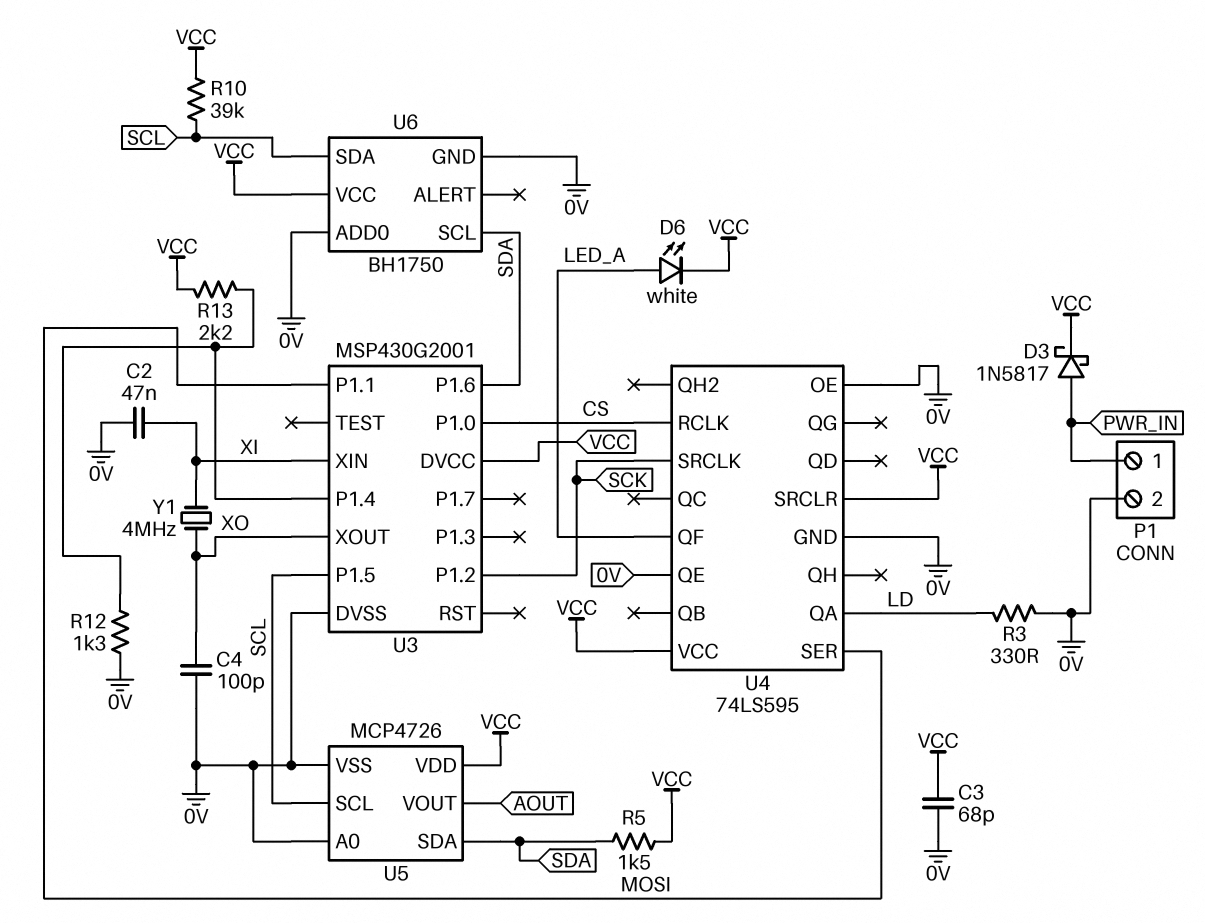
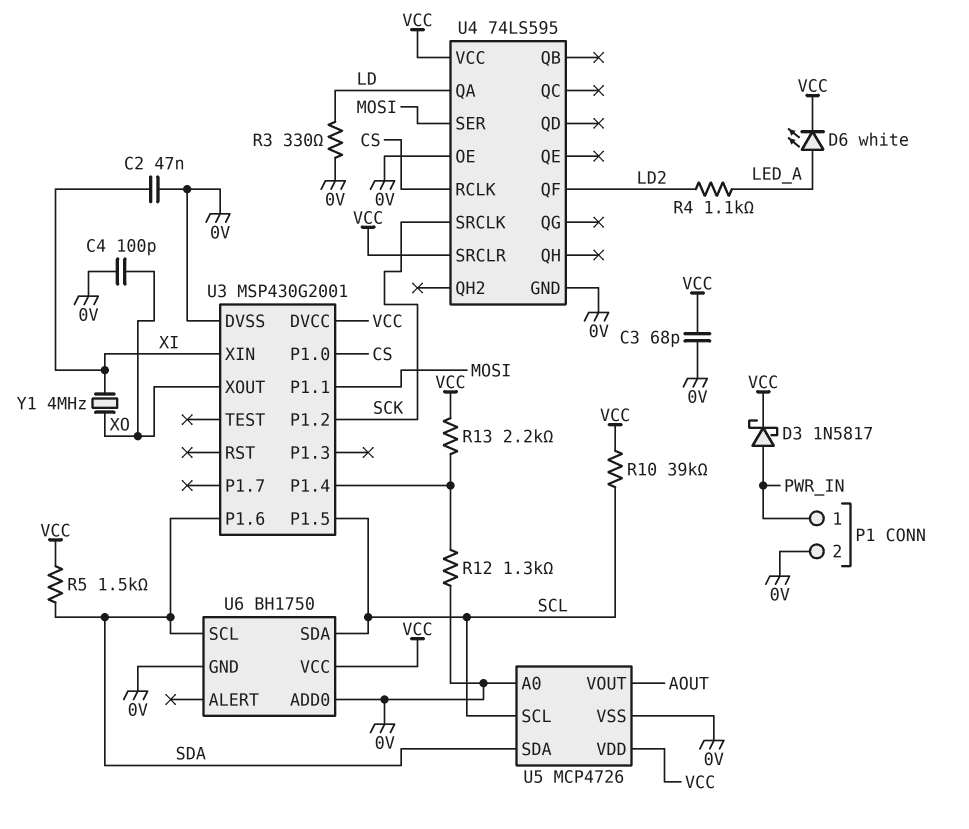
R4: none -> 1.1k (LD2, LED_A)
U4 pin QE: 0V -> none
U4 pin QF: LED_A -> LD2

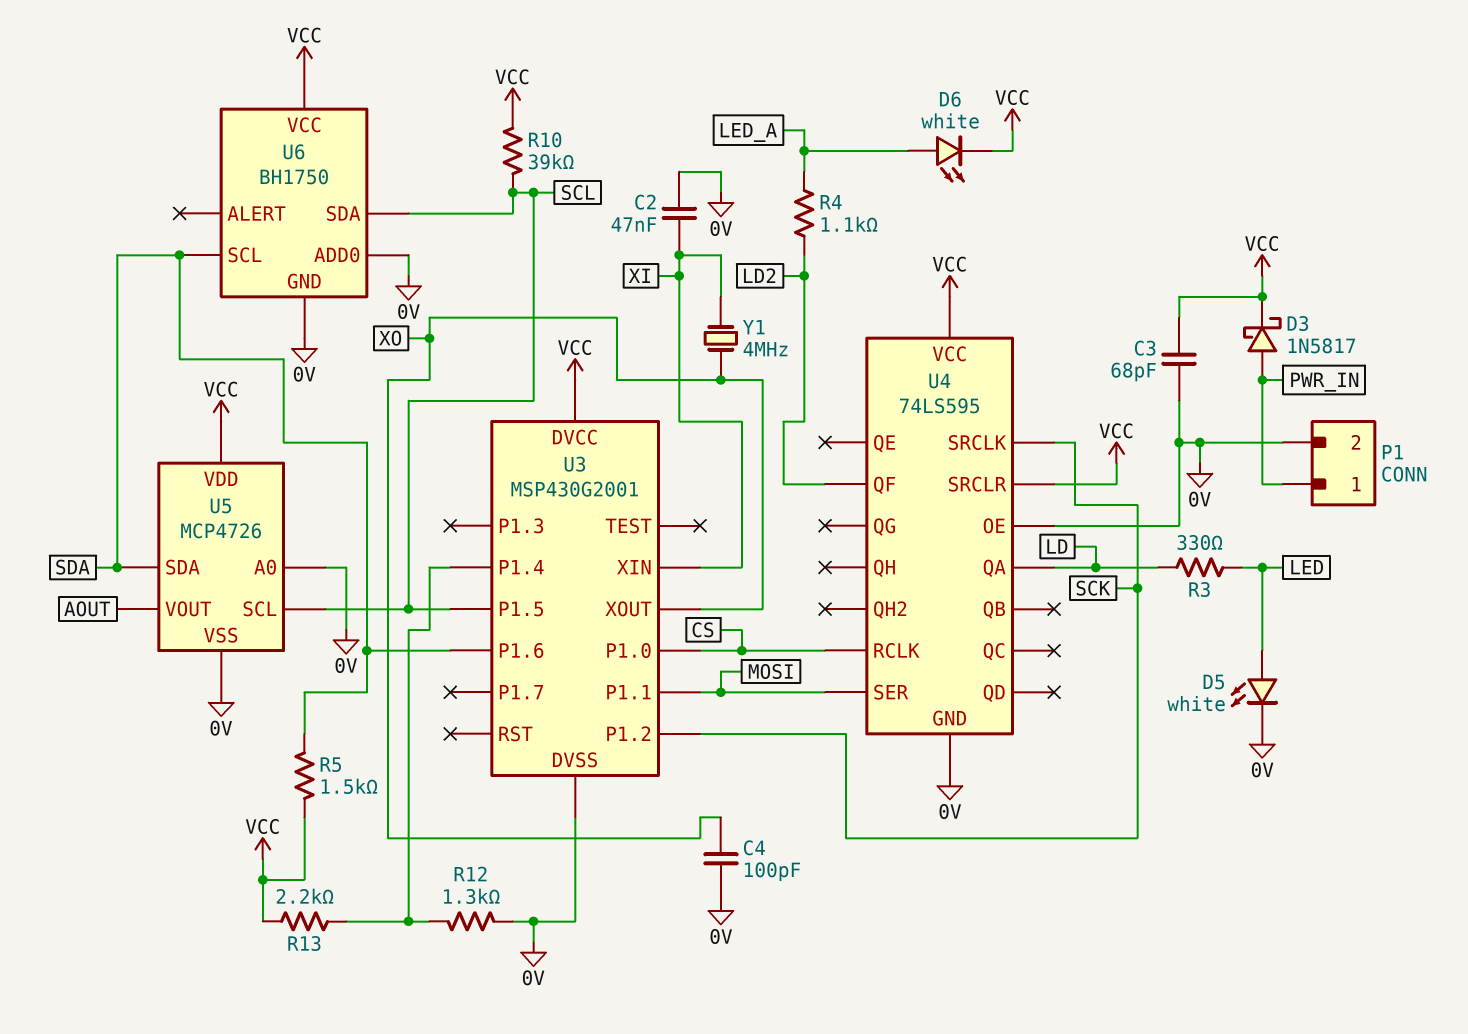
D5: none -> LED white (A LED, K 0V)
R3: 330 (0V, LD) -> 330 (LD, LED)

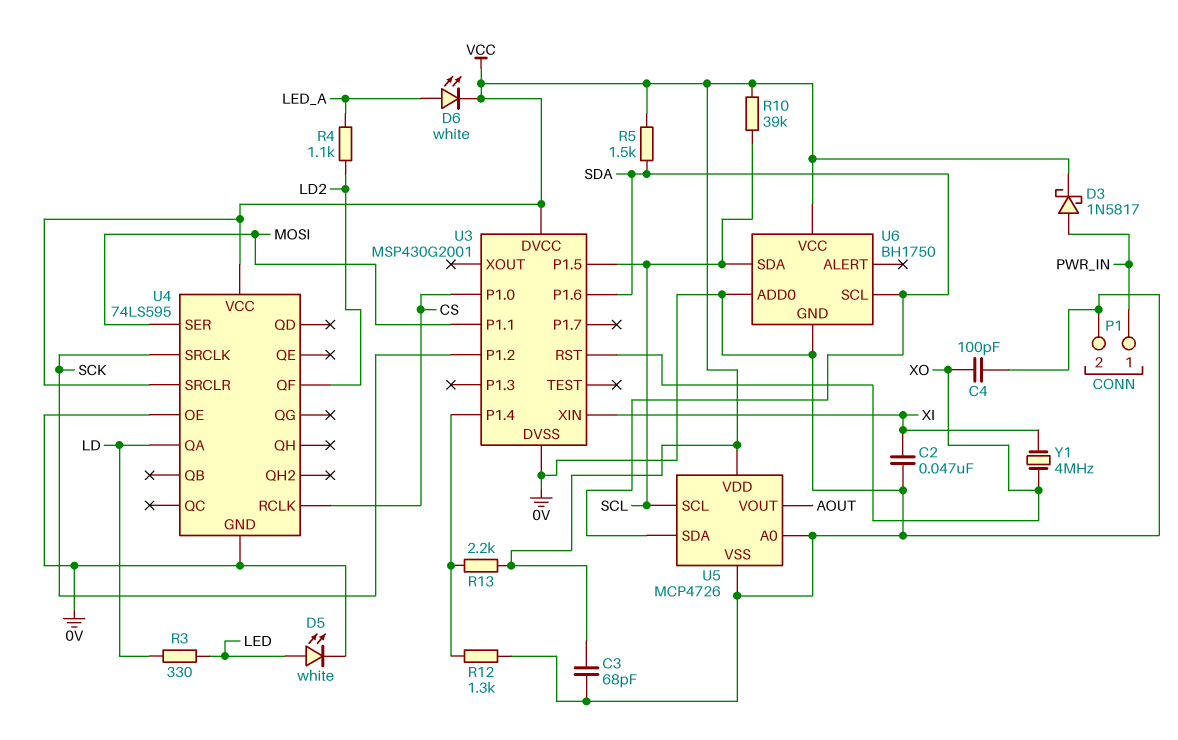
U3 pin RST: none -> XO
U3 pin XOUT: XO -> none

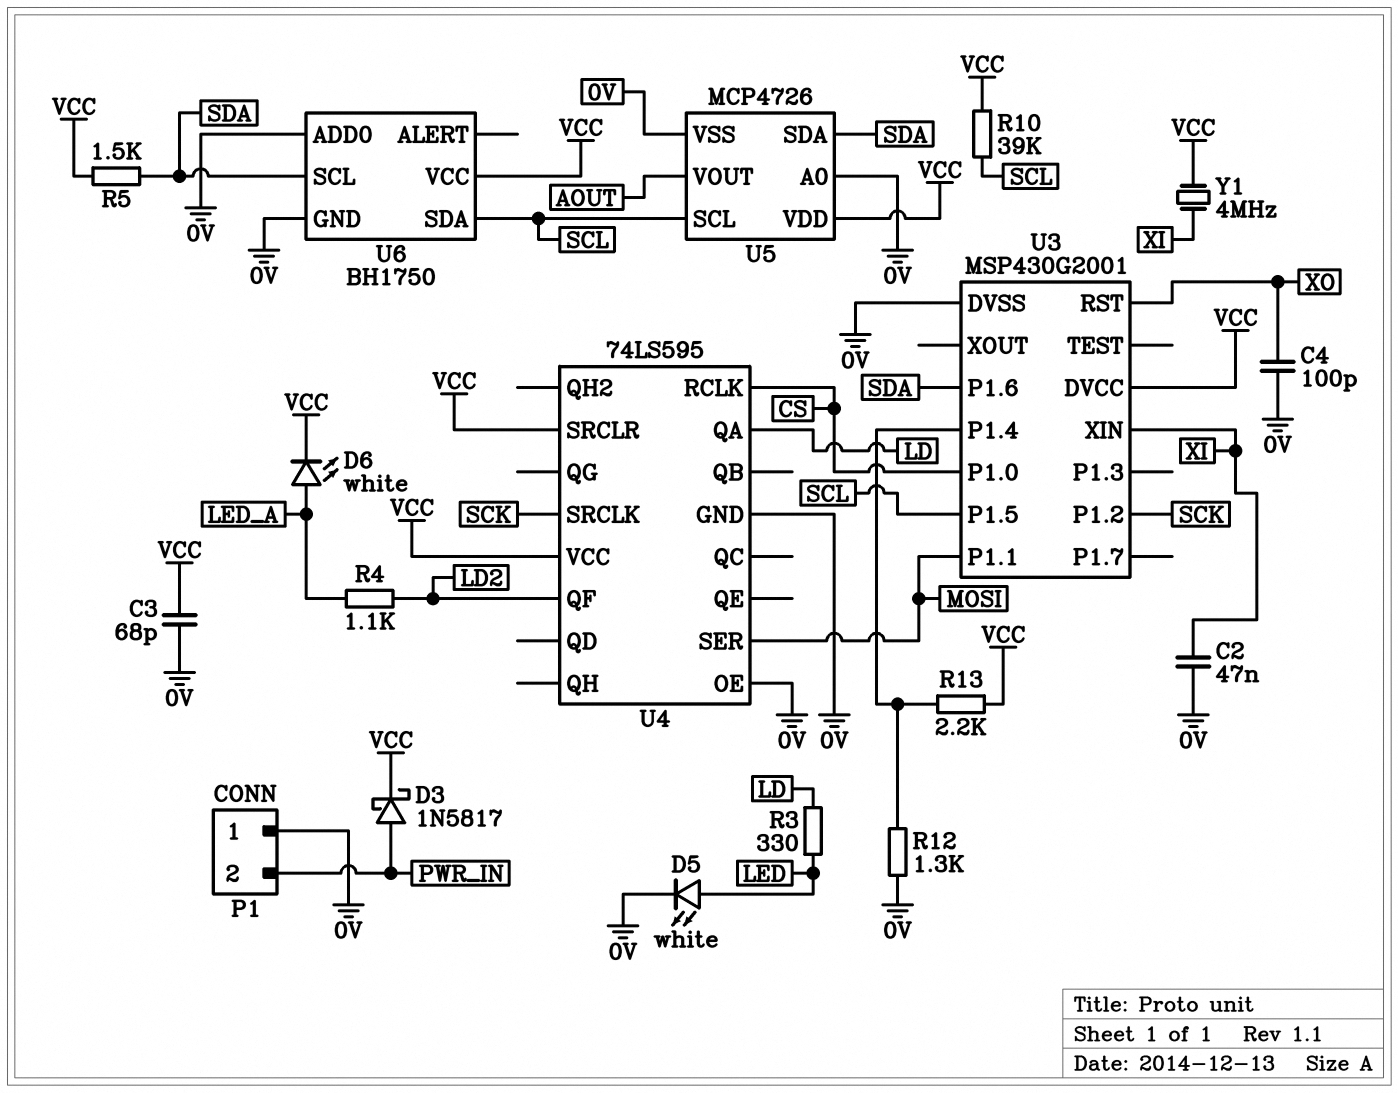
P1 pin 1: PWR_IN -> 0V
P1 pin 2: 0V -> PWR_IN
Y1: 4MHz (XI, XO) -> 4MHz (VCC, XI)

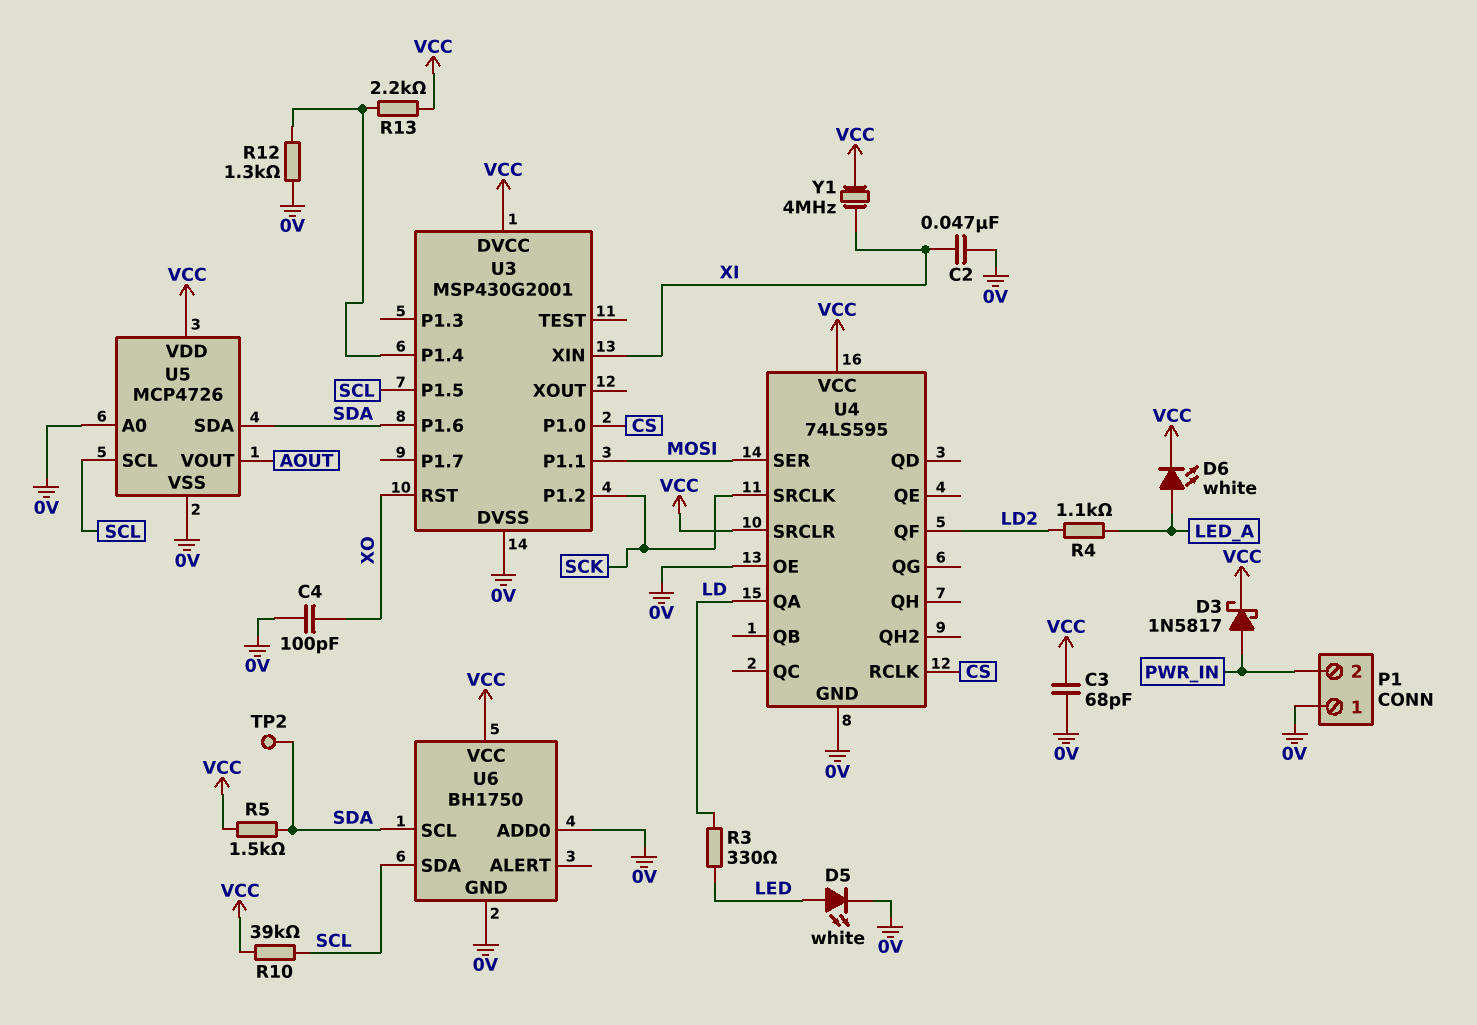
TP2: none -> test point (SDA)

